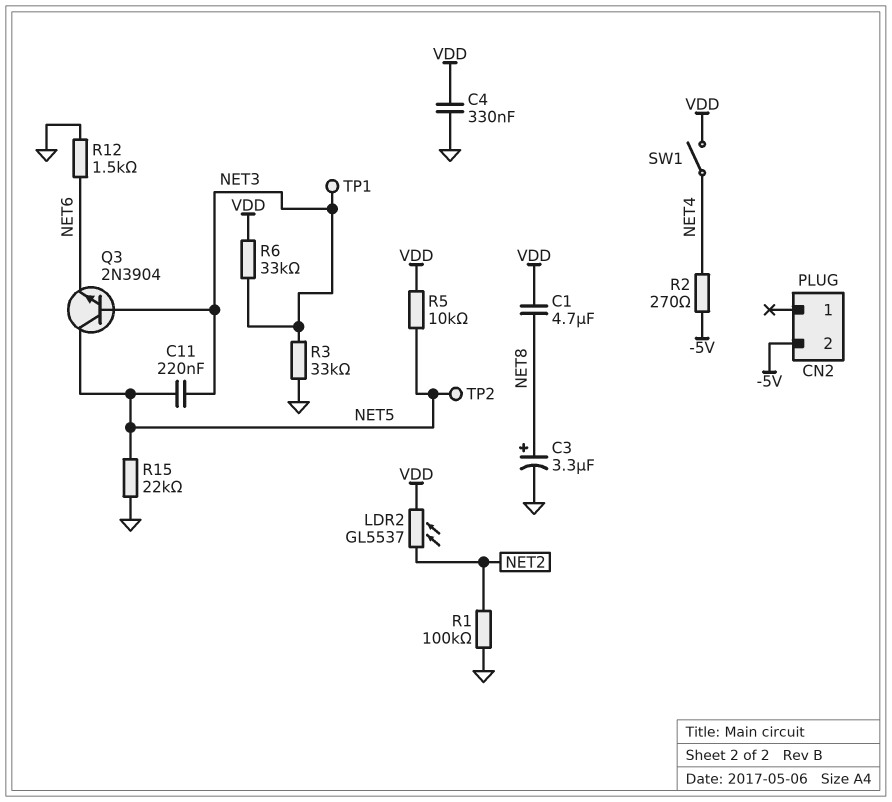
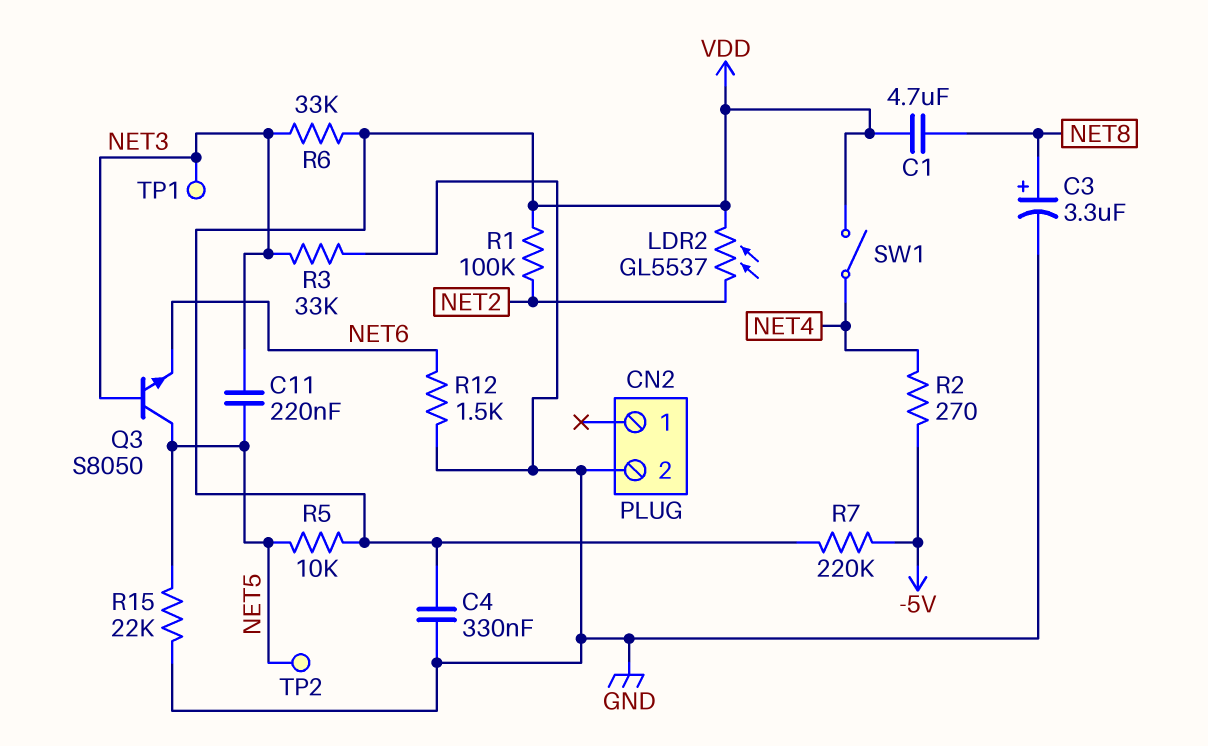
CN2 pin 2: -5V -> GND
Q3: NPN 2N3904 (B NET3, C NET5, E NET6) -> NPN S8050 (B NET3, C NET5, E NET6)
R1: 100k (GND, NET2) -> 100k (NET2, VDD)
R7: none -> 220k (-5V, VDD)

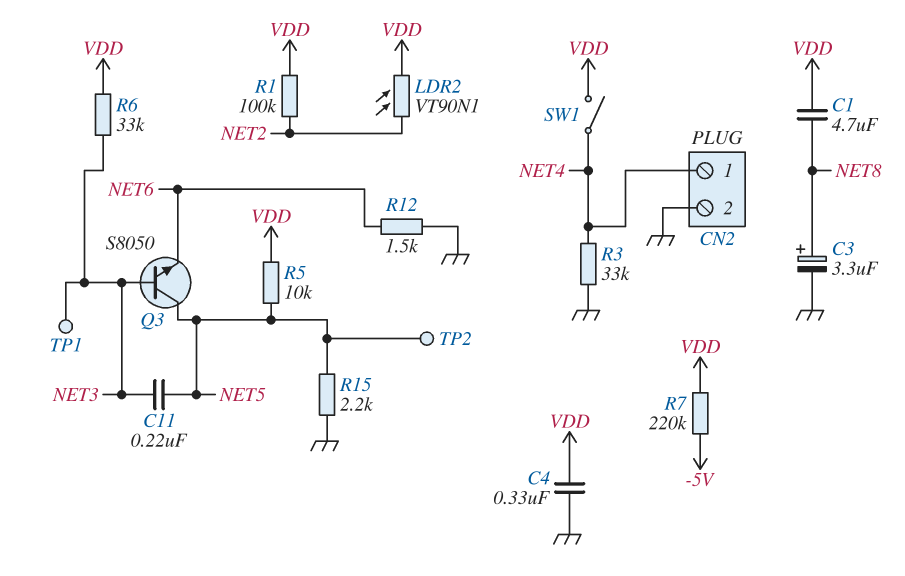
CN2 pin 1: none -> NET4
LDR2: GL5537 (NET2, VDD) -> VT90N1 (NET2, VDD)
R2: 270 (-5V, NET4) -> none
R3: 33k (GND, NET3) -> 33k (GND, NET4)
R15: 22k (GND, NET5) -> 2.2k (GND, NET5)

